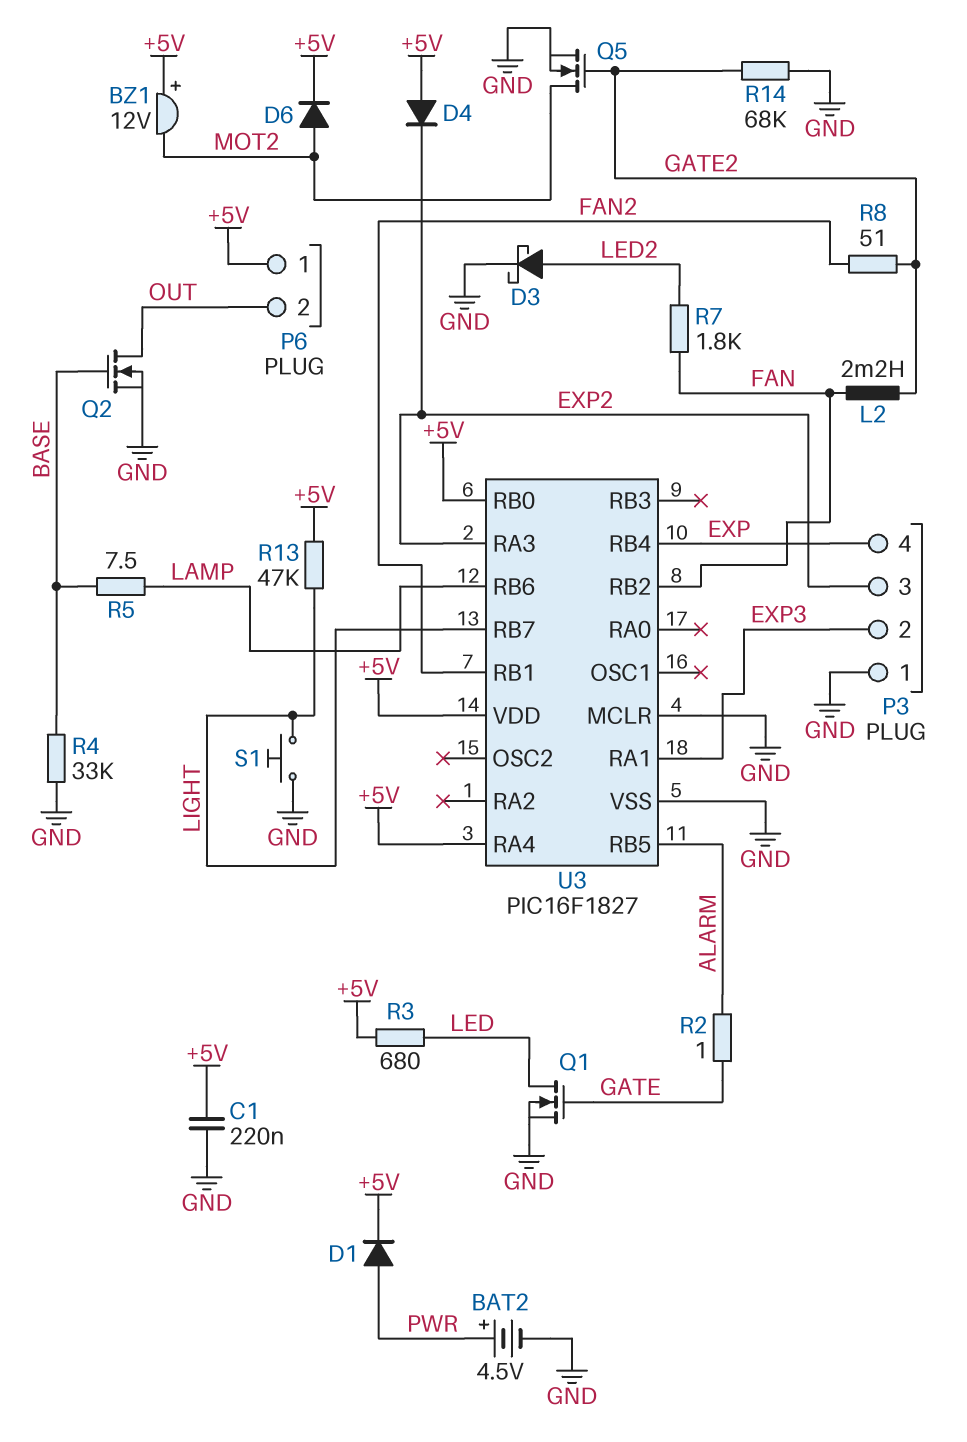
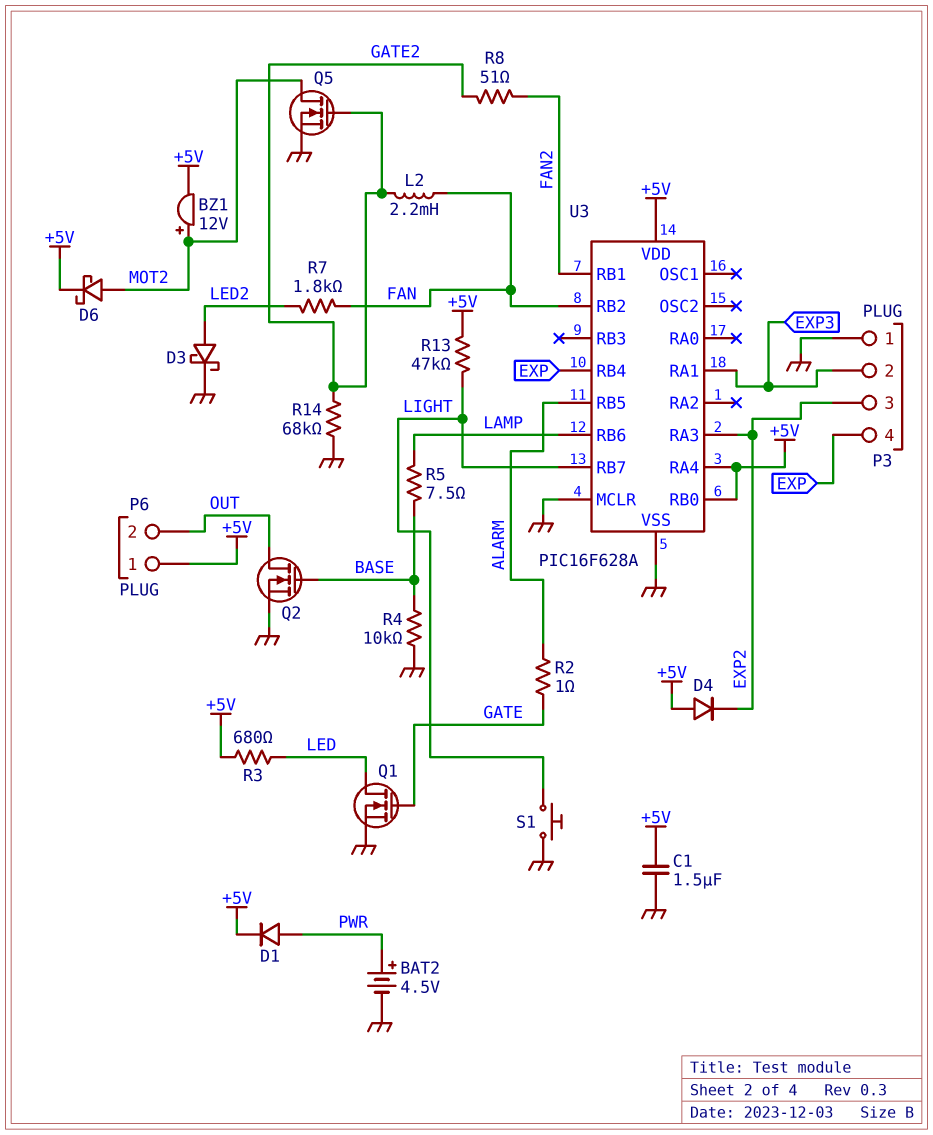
BZ1: buzzer 12V (plus +5V, minus MOT2) -> buzzer 12V (plus MOT2, minus +5V)
C1: 220nF (+5V, GND) -> 1.5uF (+5V, GND)
D6: diode (A MOT2, K +5V) -> schottky (A MOT2, K +5V)
R4: 33k (BASE, GND) -> 10k (BASE, GND)
U3: PIC16F1827 -> PIC16F628A

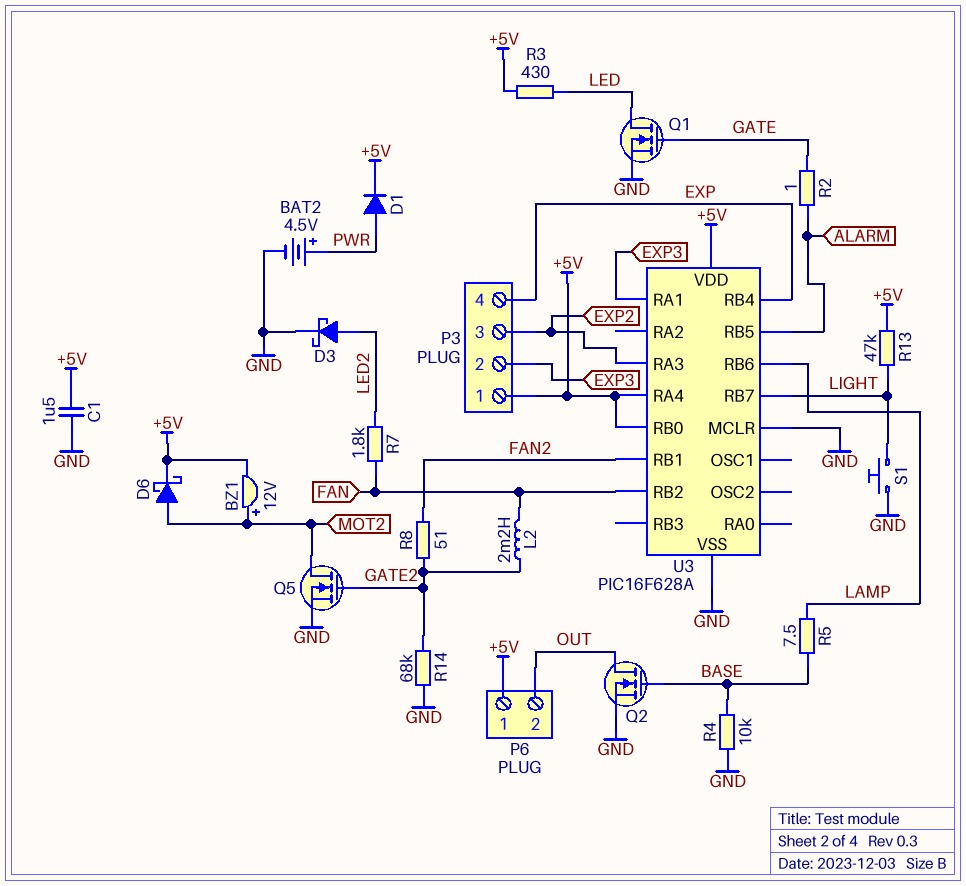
D4: diode (A +5V, K EXP2) -> none
P3 pin 1: GND -> +5V
R3: 680 (+5V, LED) -> 430 (+5V, LED)

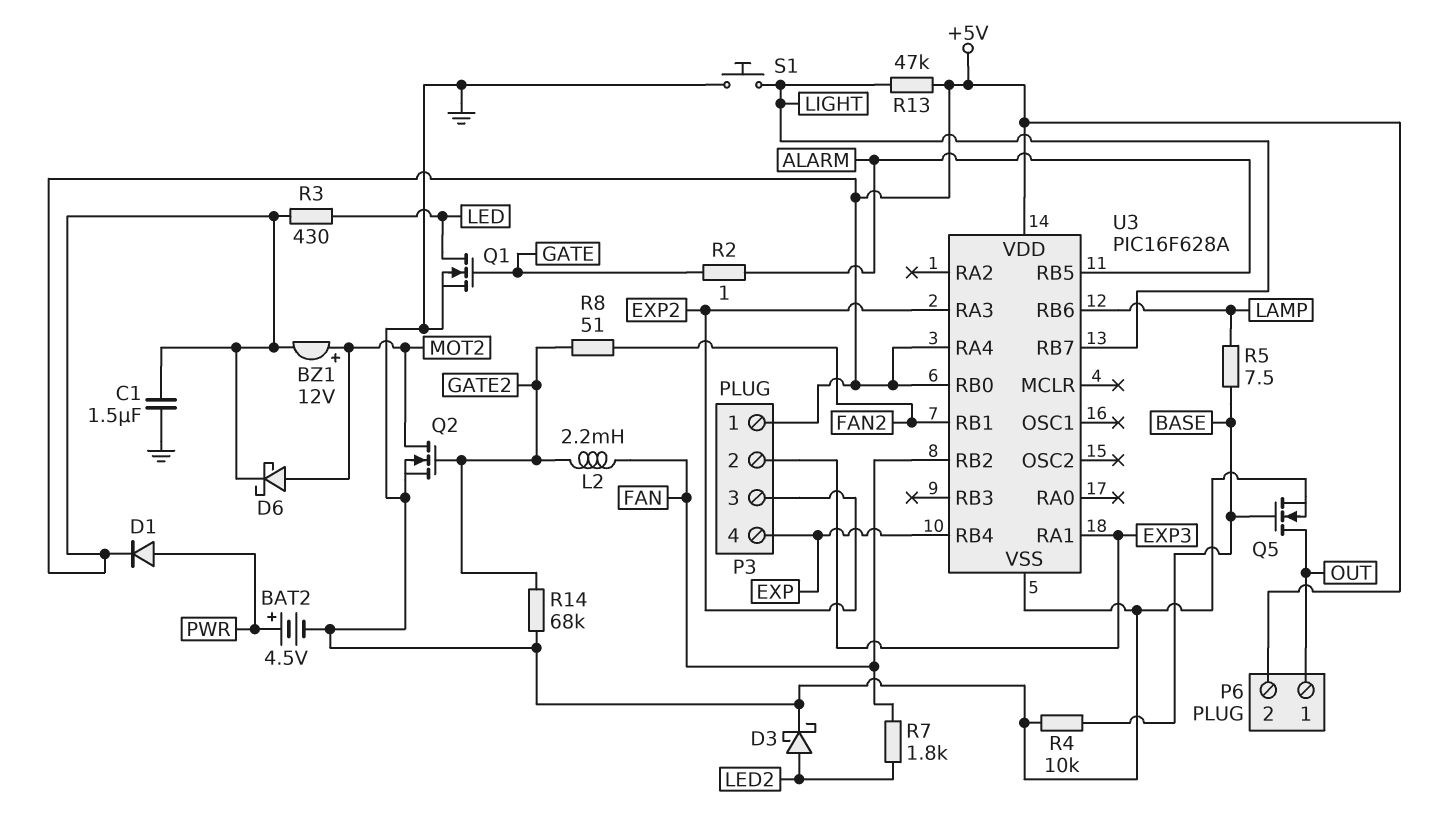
P6 pin 1: +5V -> OUT
P6 pin 2: OUT -> +5V
Q2: NMOS (G BASE, D OUT, S GND) -> NMOS (G GATE2, D MOT2, S GND)
Q5: NMOS (G GATE2, D MOT2, S GND) -> NMOS (G BASE, D OUT, S GND)
U3 pin MCLR: GND -> none

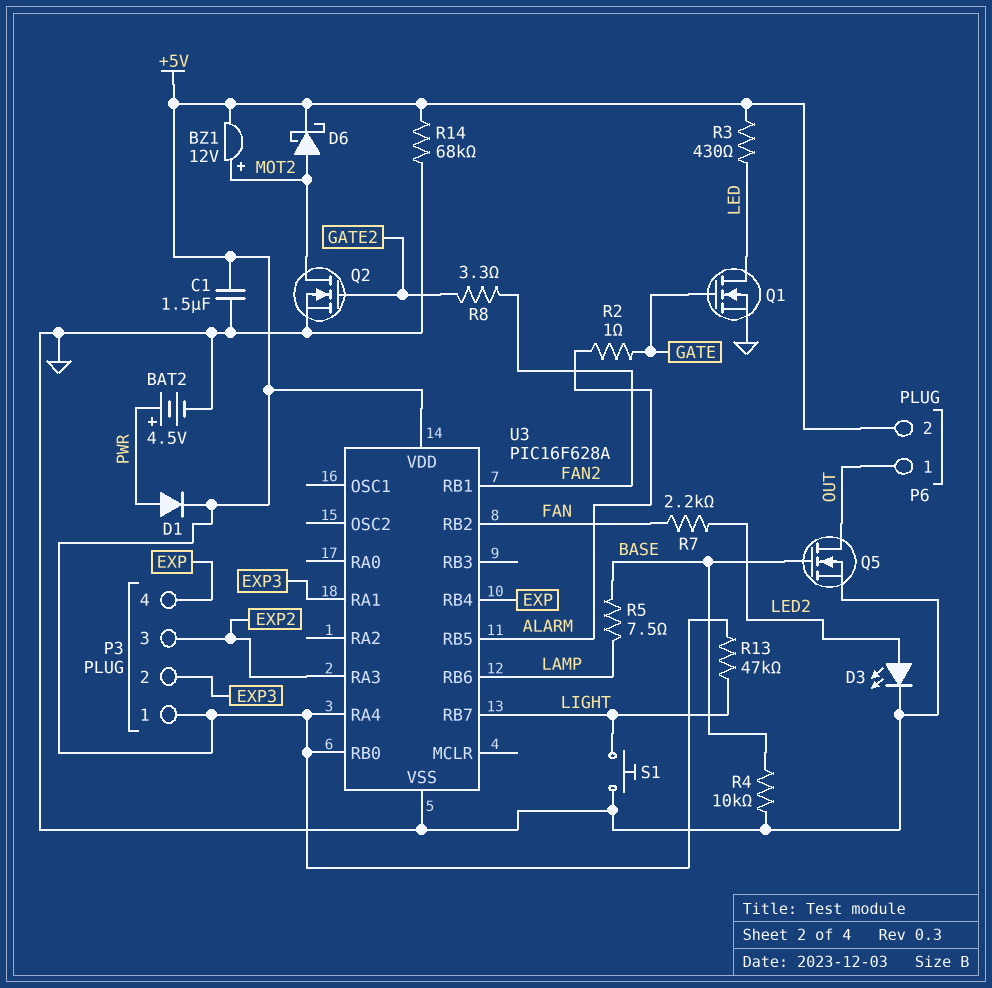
D3: schottky (A LED2, K GND) -> LED (A LED2, K GND)
L2: 2.2mH (FAN, GATE2) -> none
R7: 1.8k (FAN, LED2) -> 2.2k (FAN, LED2)
R8: 51 (FAN2, GATE2) -> 3.3 (FAN2, GATE2)
R14: 68k (GATE2, GND) -> 68k (+5V, GND)

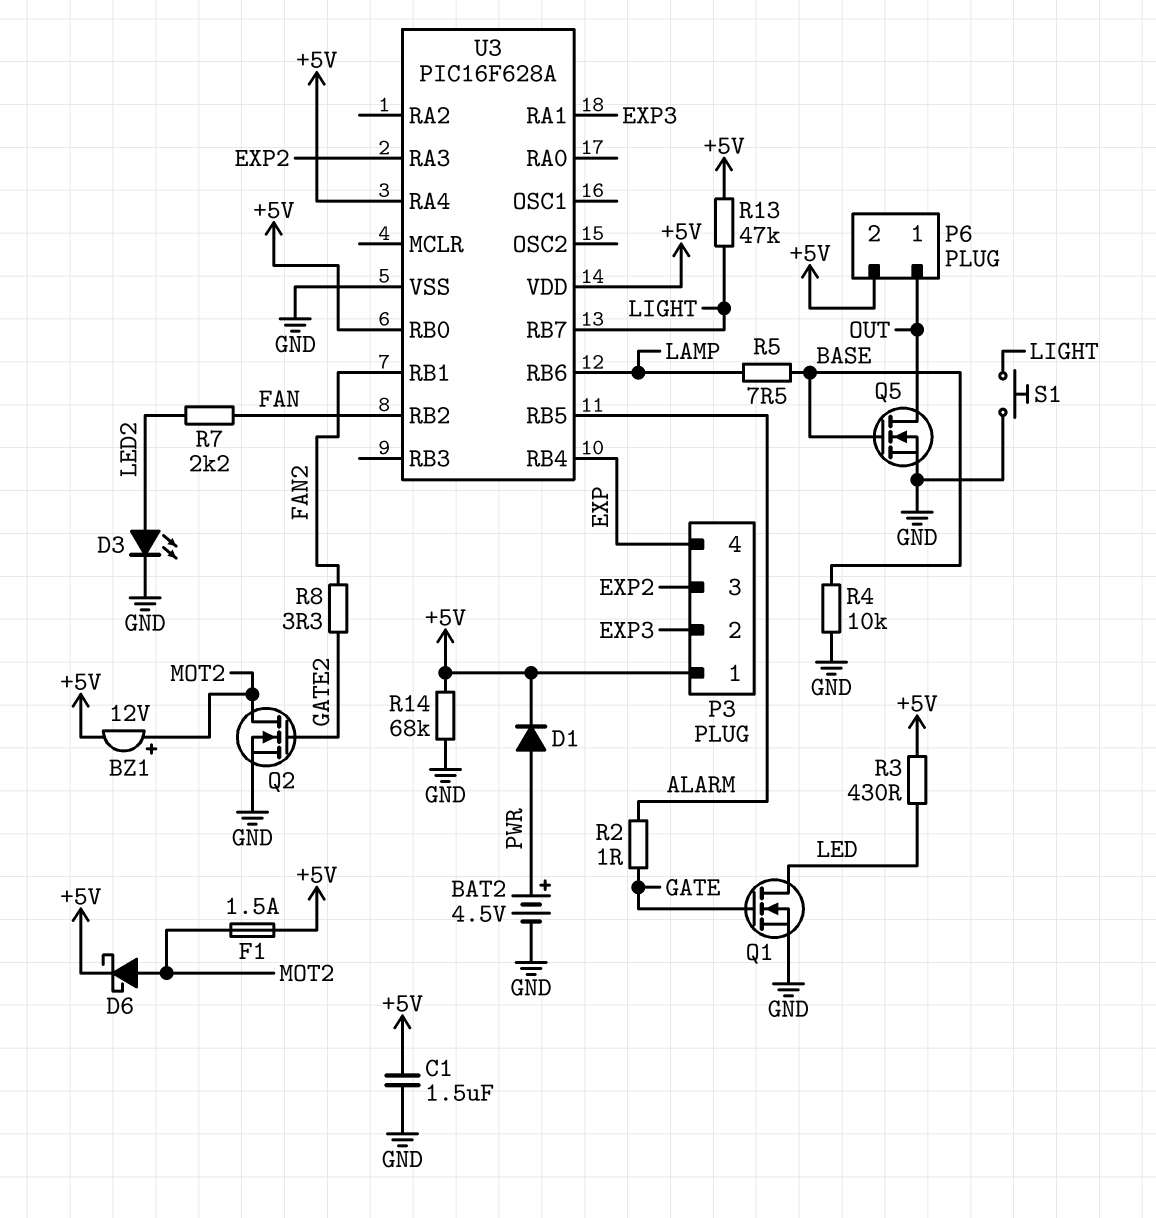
F1: none -> 1.5A (+5V, MOT2)

